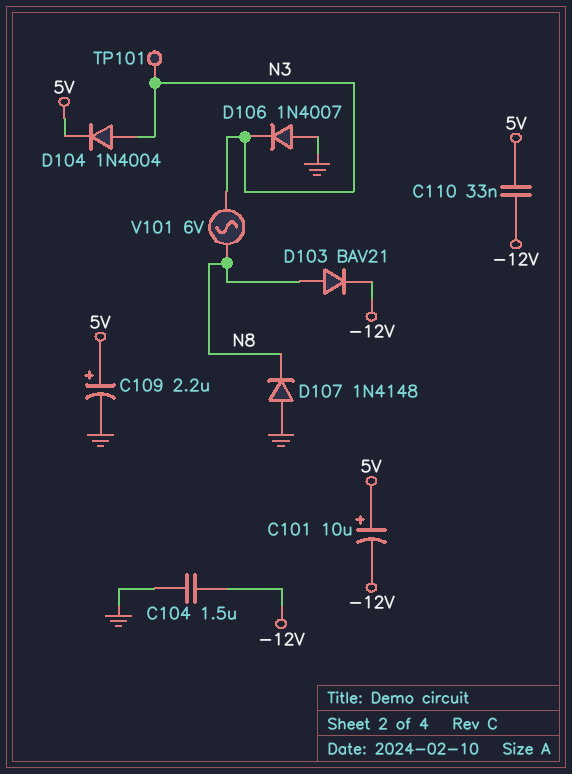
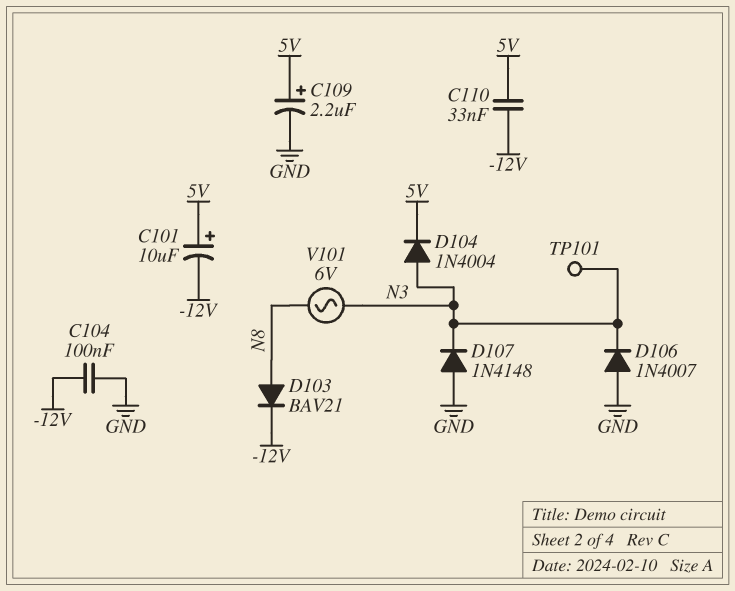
C104: 1.5uF (-12V, GND) -> 100nF (-12V, GND)
D107: diode 1N4148 (A GND, K N8) -> diode 1N4148 (A GND, K N3)

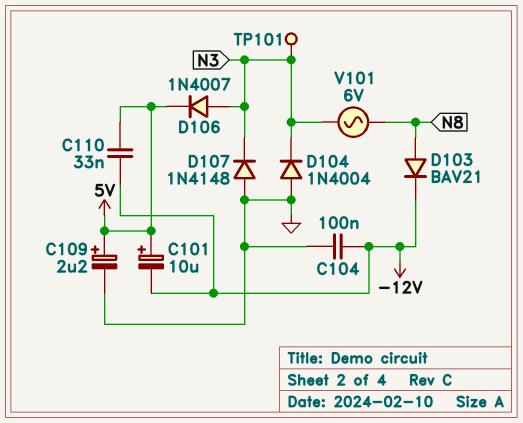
D104: diode 1N4004 (A N3, K 5V) -> diode 1N4004 (A GND, K N3)
D106: diode 1N4007 (A GND, K N3) -> diode 1N4007 (A N3, K 5V)

